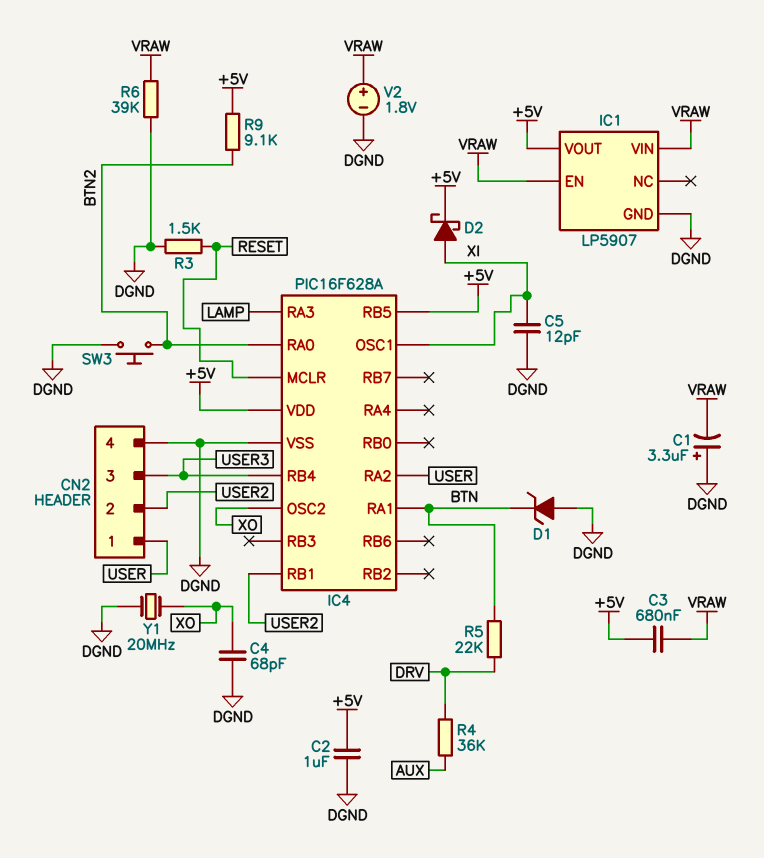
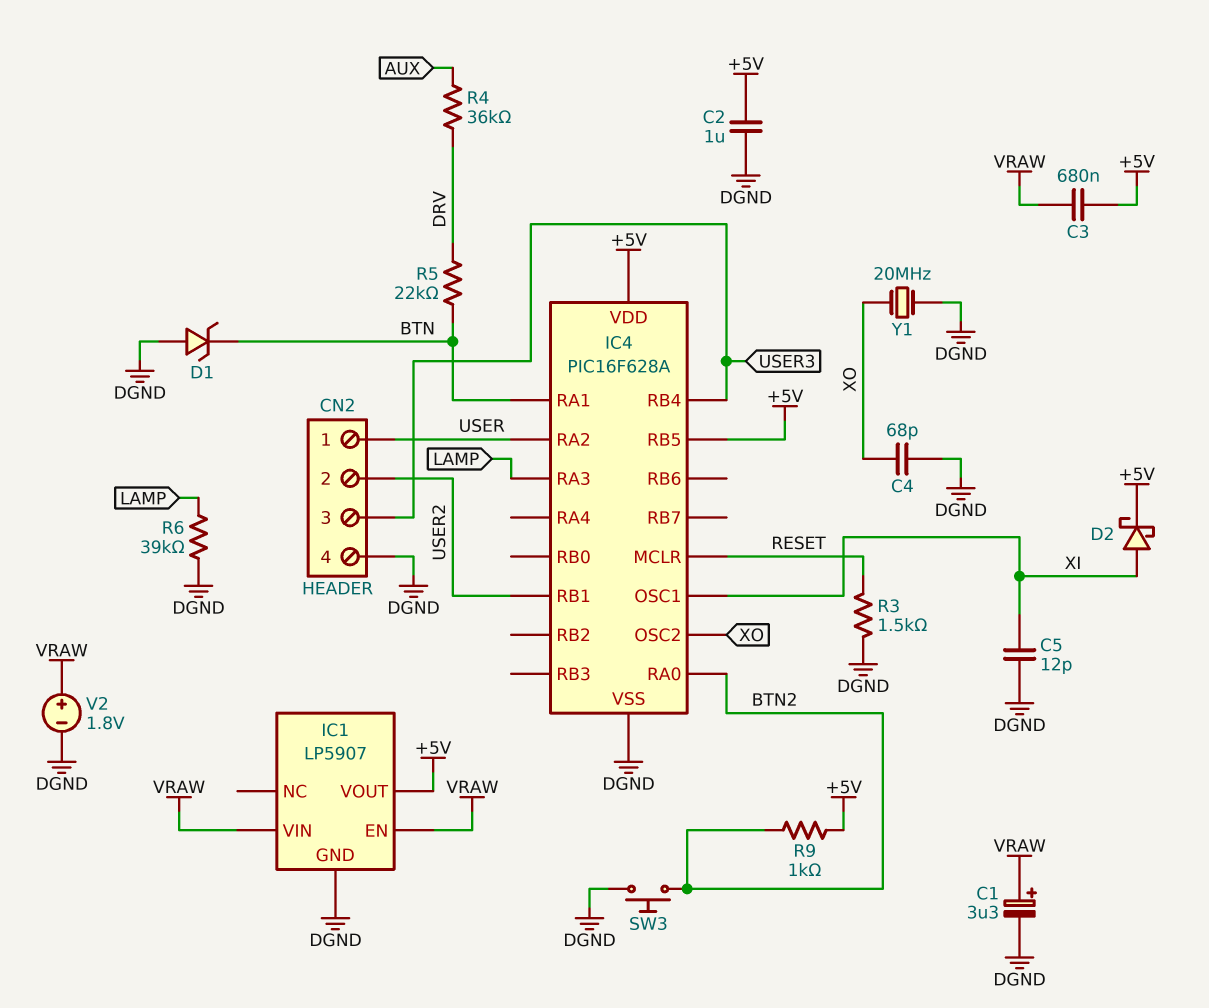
C1: 3.3uF (plus DGND, minus VRAW) -> 3.3uF (plus VRAW, minus DGND)
R6: 39k (DGND, VRAW) -> 39k (DGND, LAMP)
R9: 9.1k (+5V, BTN2) -> 1k (+5V, BTN2)

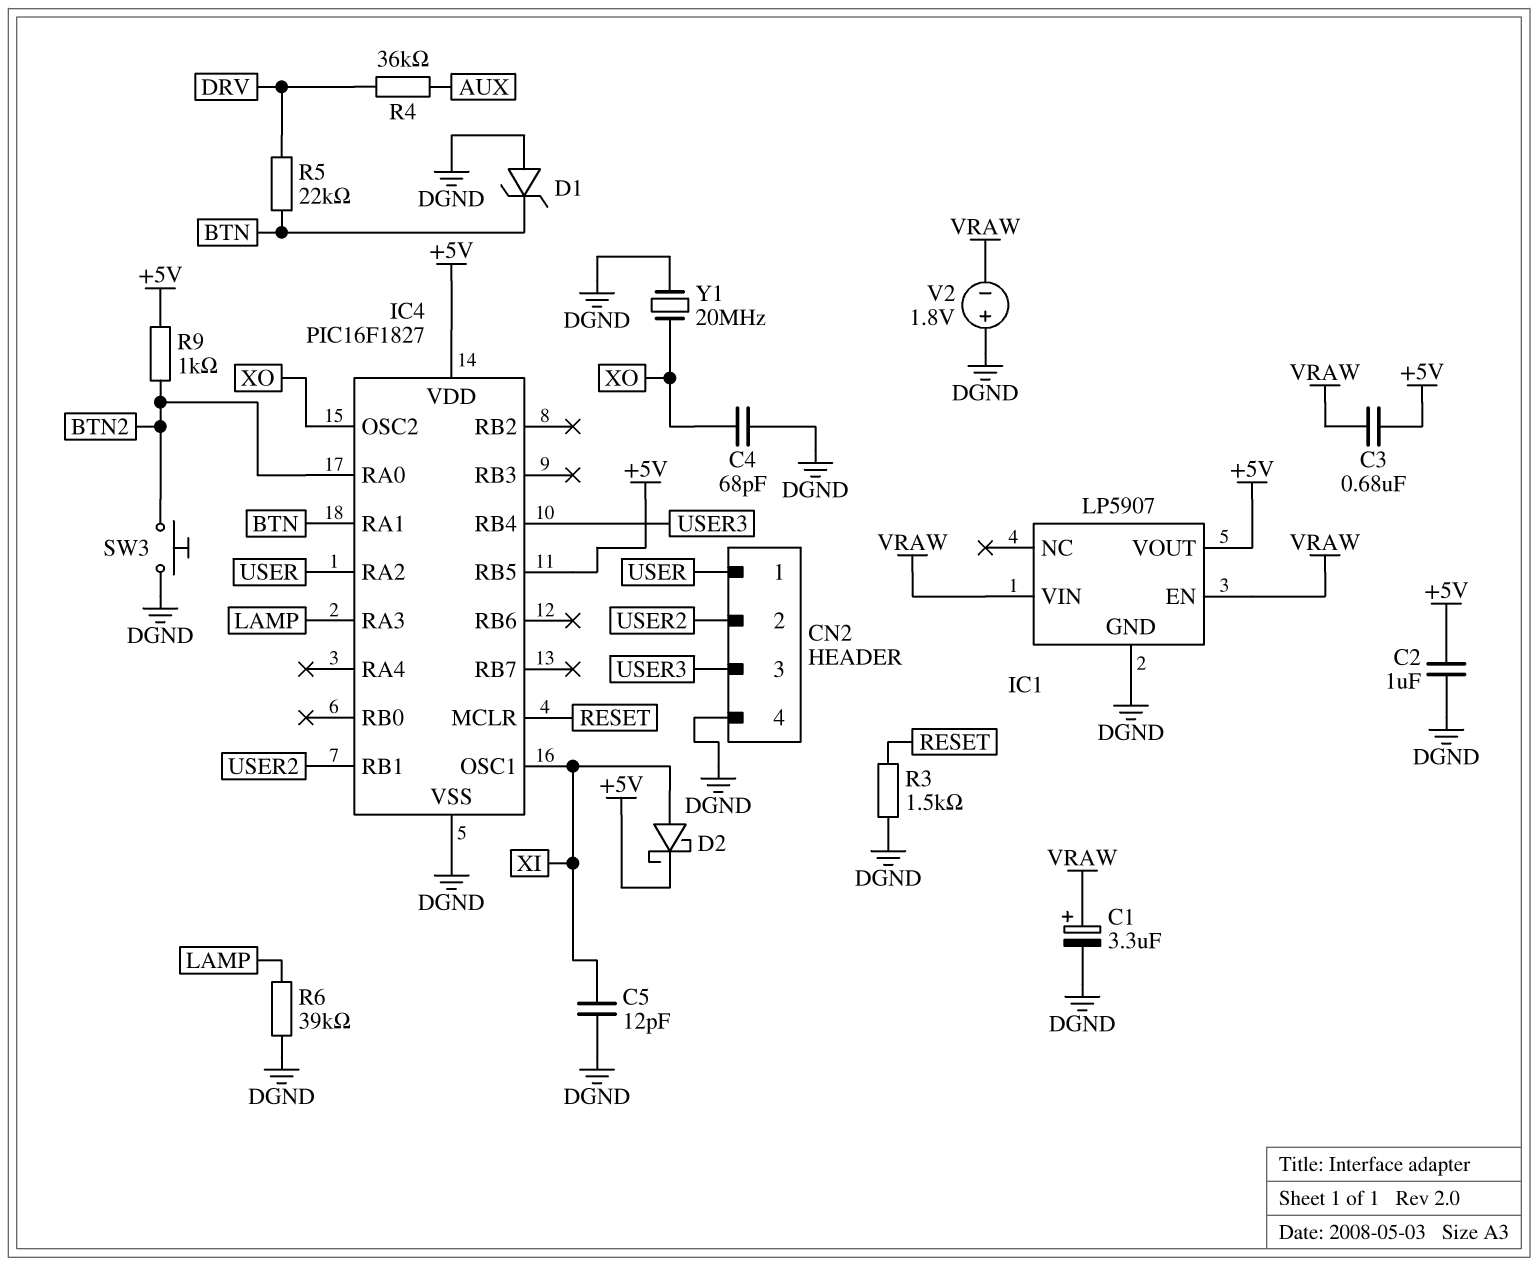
IC4: PIC16F628A -> PIC16F1827
V2: 1.8V (plus VRAW, minus DGND) -> 1.8V (plus DGND, minus VRAW)

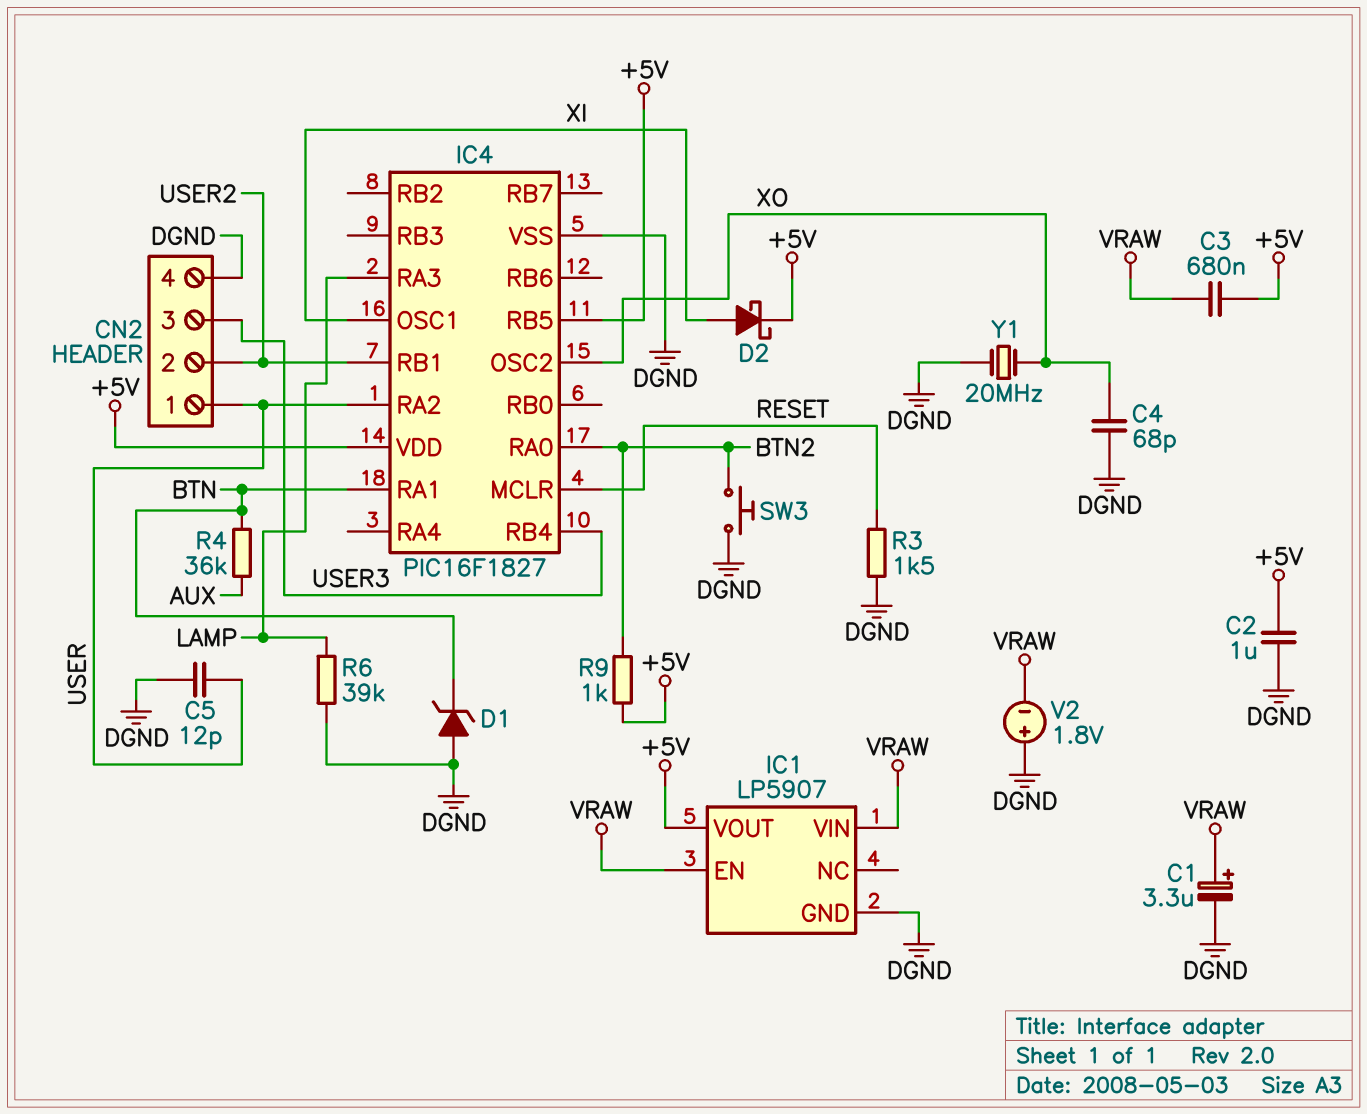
C5: 12pF (DGND, XI) -> 12pF (DGND, USER)
R4: 36k (AUX, DRV) -> 36k (AUX, BTN)
R5: 22k (BTN, DRV) -> none

